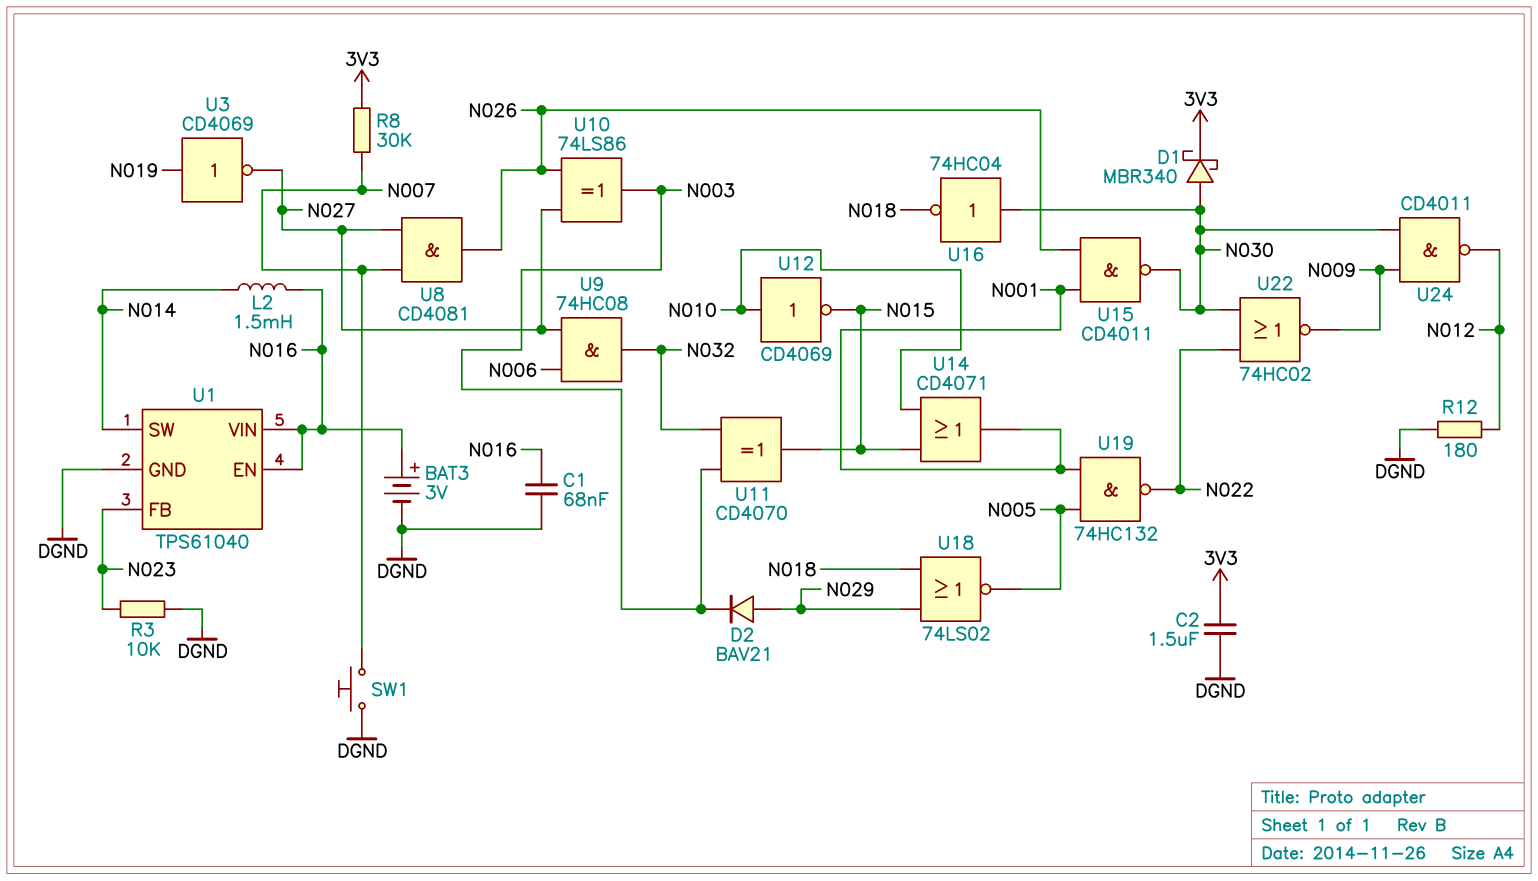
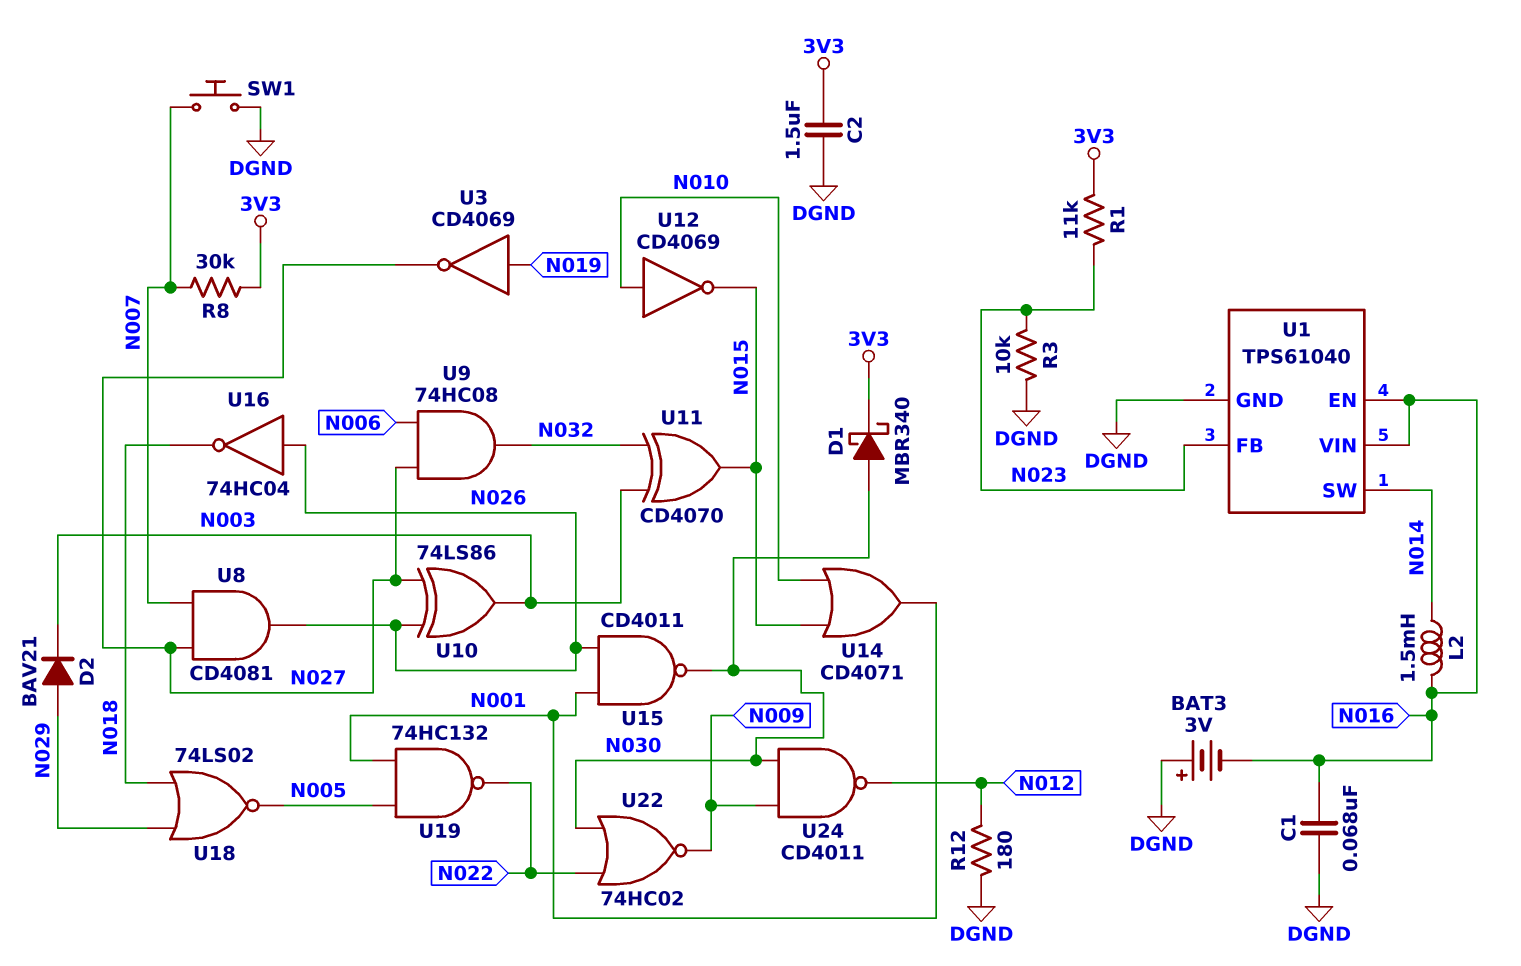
BAT3: 3V (plus N016, minus DGND) -> 3V (plus DGND, minus N016)
R1: none -> 11k (3V3, N023)
U16: NOT 74HC04 (in N030, out N018) -> NOT 74HC04 (in N026, out N018)

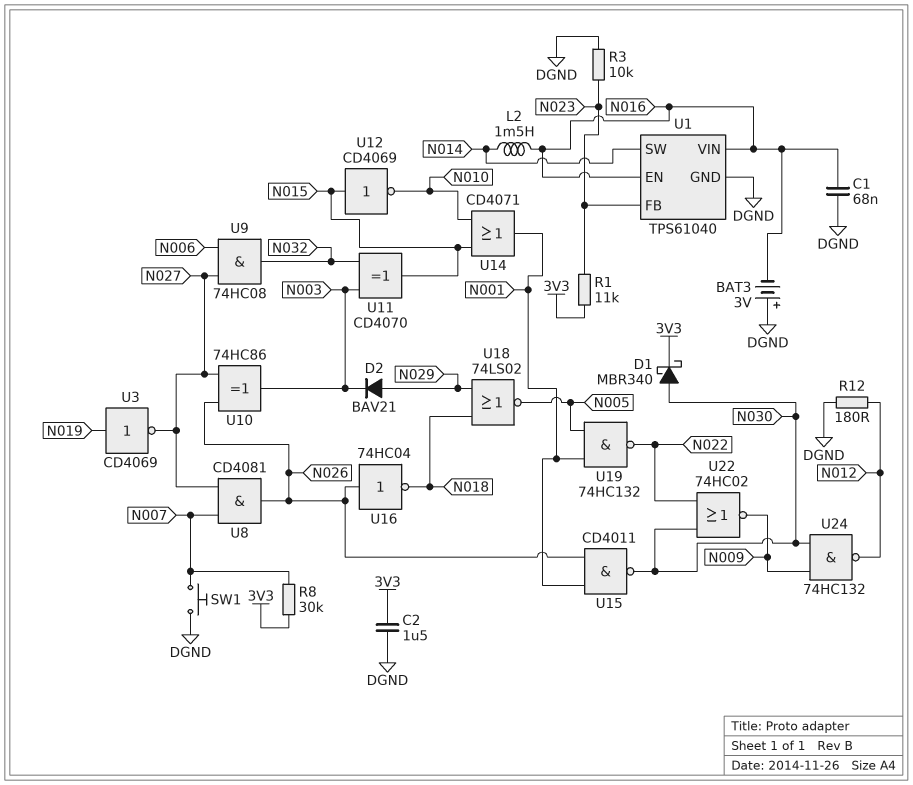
U10: XOR 74LS86 (in N026, in N027, out N003) -> XOR 74HC86 (in N026, in N027, out N003)
U12: NOT CD4069 (in N010, out N015) -> NOT CD4069 (in N015, out N010)
U24: NAND CD4011 (in N009, in N030, out N012) -> NAND 74HC132 (in N009, in N030, out N012)

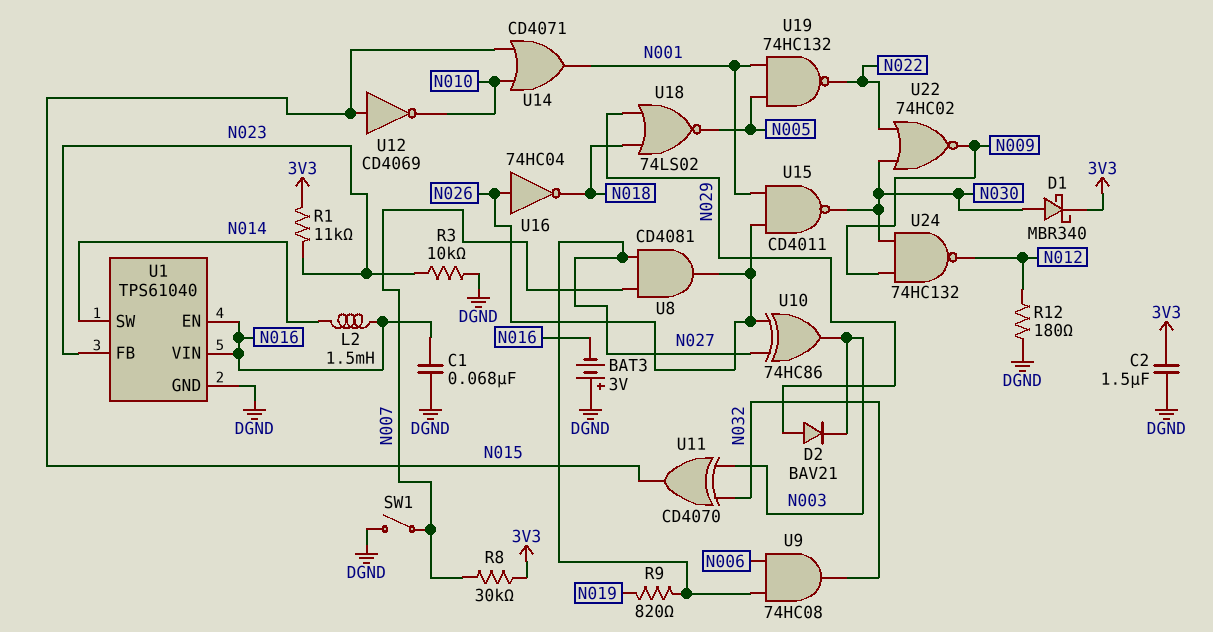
R9: none -> 820 (N019, N027)
SW1: button (DGND, N007) -> switch (DGND, N007)
U3: NOT CD4069 (in N019, out N027) -> none

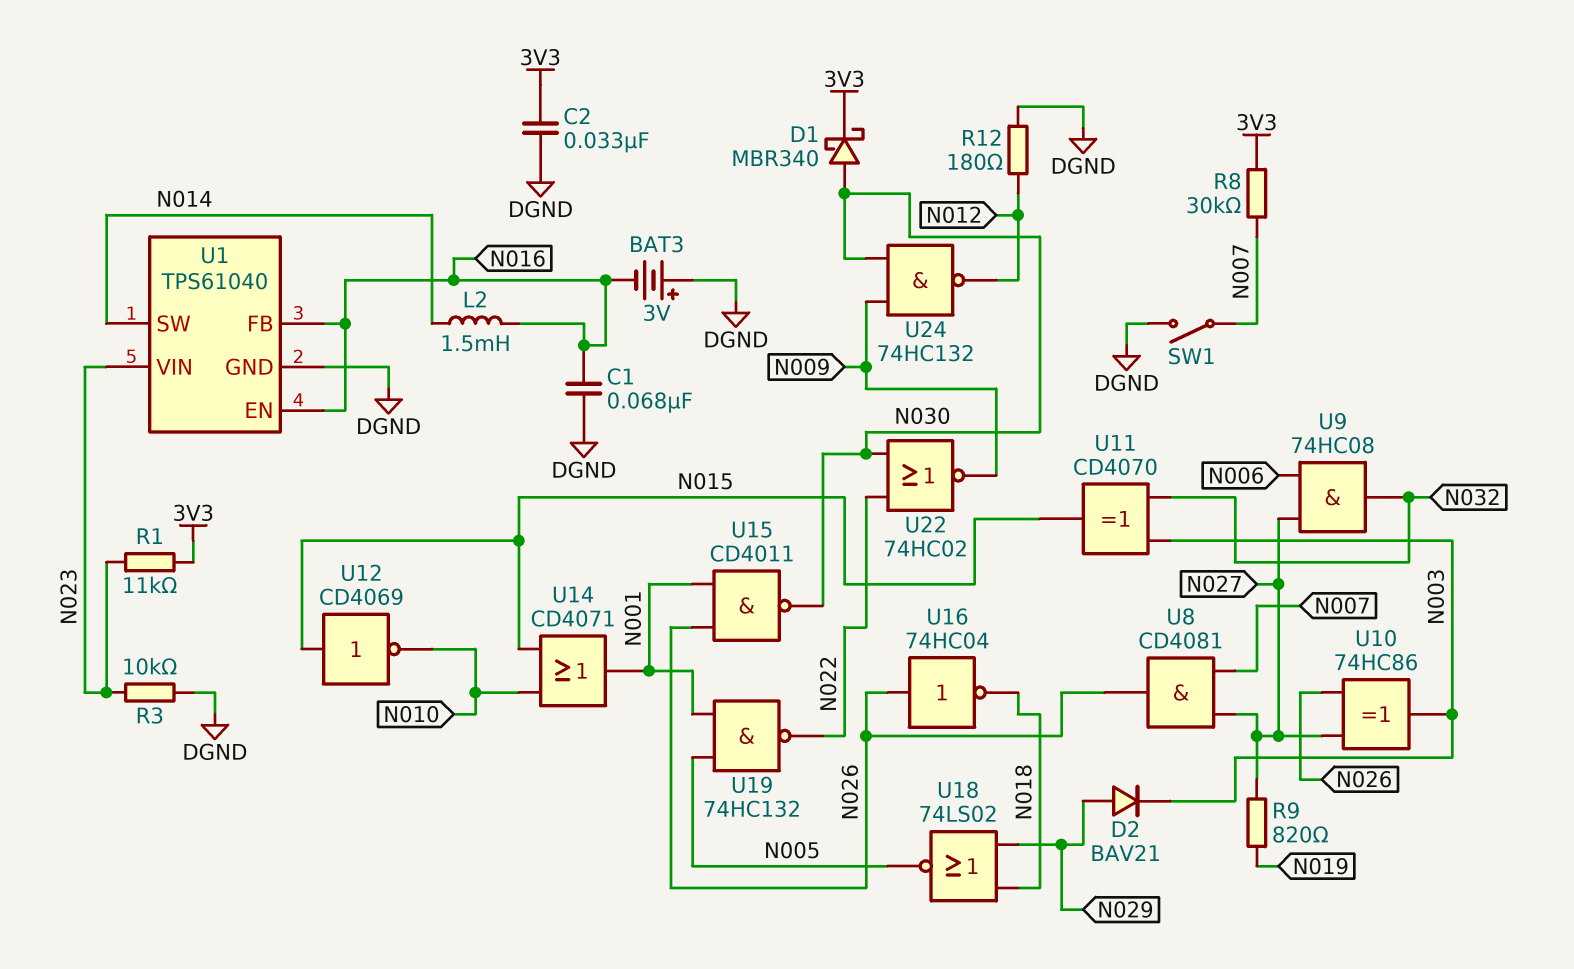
C2: 1.5uF (3V3, DGND) -> 33nF (3V3, DGND)
U1 pin FB: N023 -> N016
U1 pin VIN: N016 -> N023

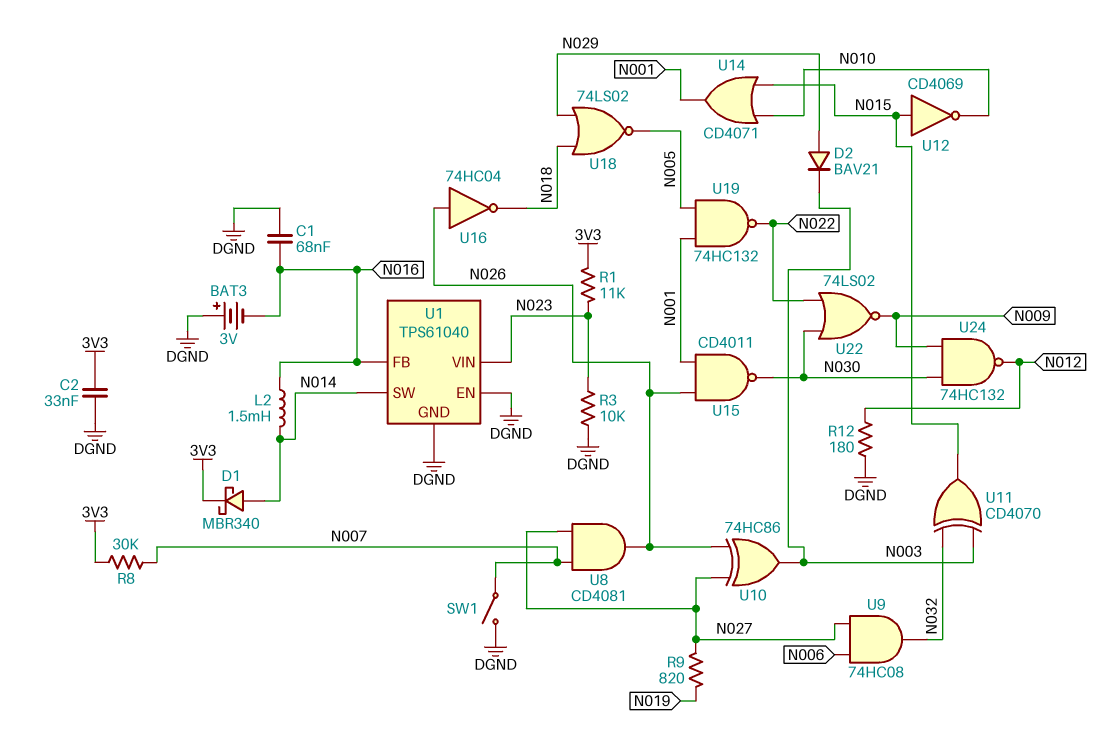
D1: schottky MBR340 (A N030, K 3V3) -> schottky MBR340 (A N014, K 3V3)
U1 pin EN: N016 -> DGND
U22: NOR 74HC02 (in N022, in N030, out N009) -> NOR 74LS02 (in N022, in N030, out N009)

